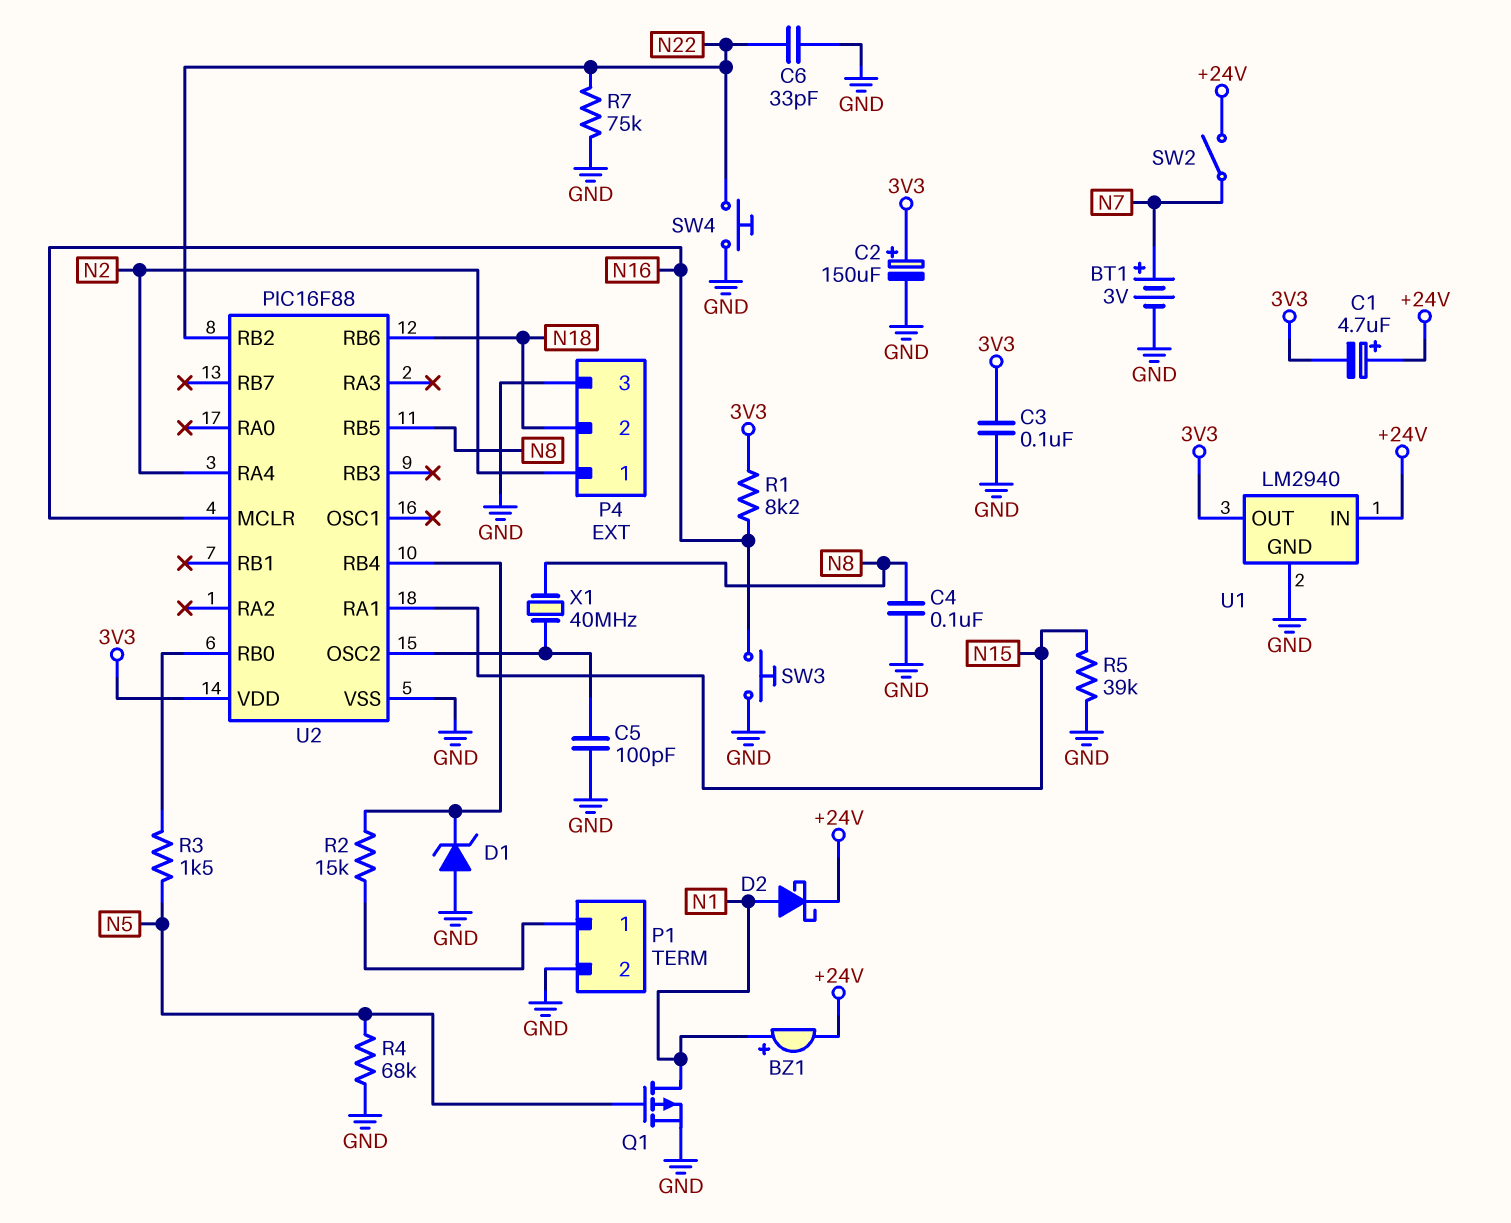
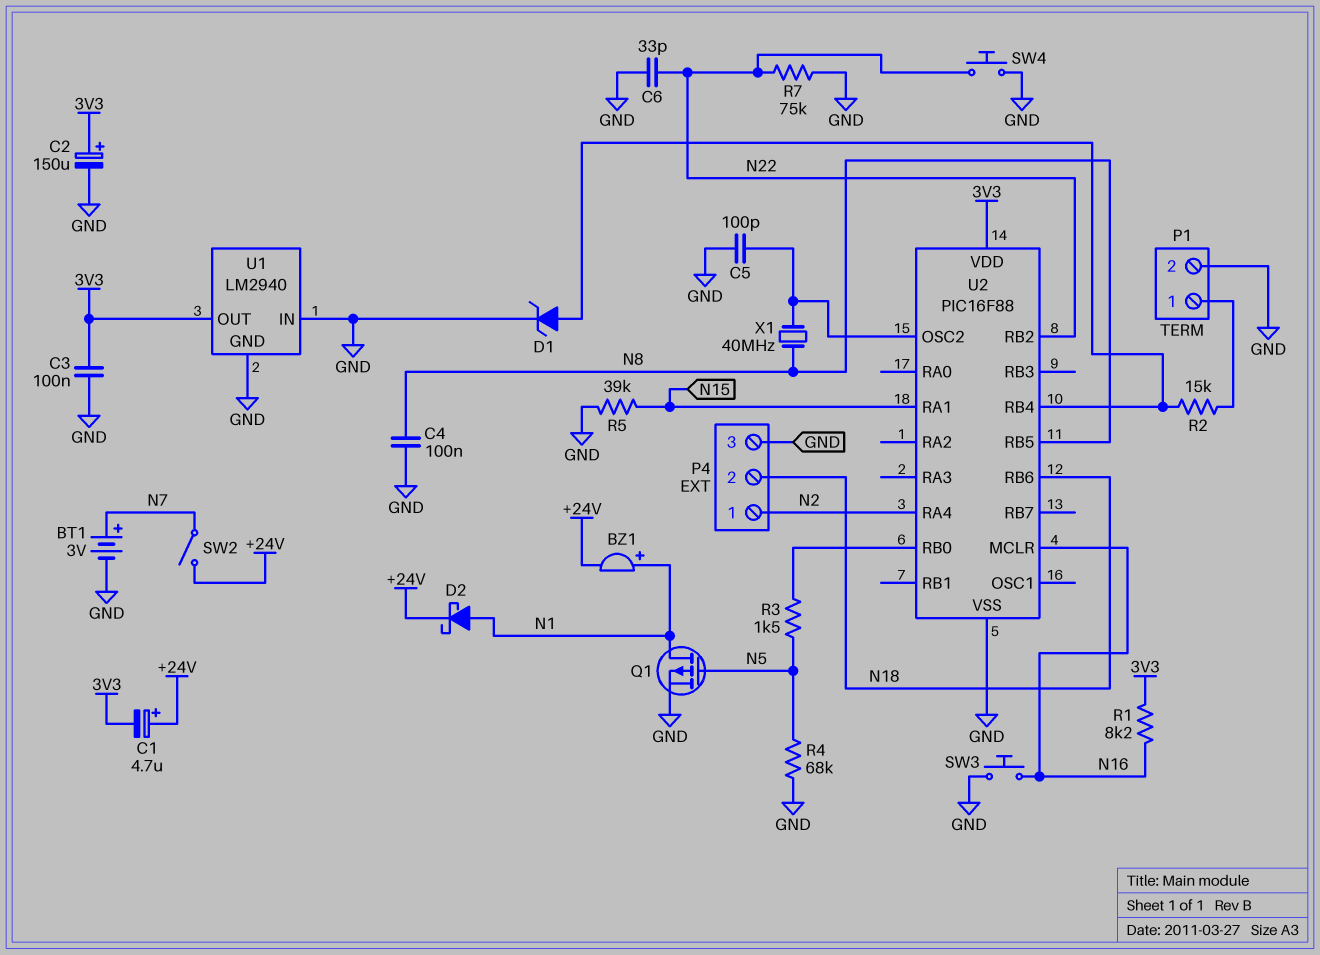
D1: zener (A GND, K U2/RB4) -> zener (A U2/RB4, K GND)
U1 pin IN: +24V -> GND

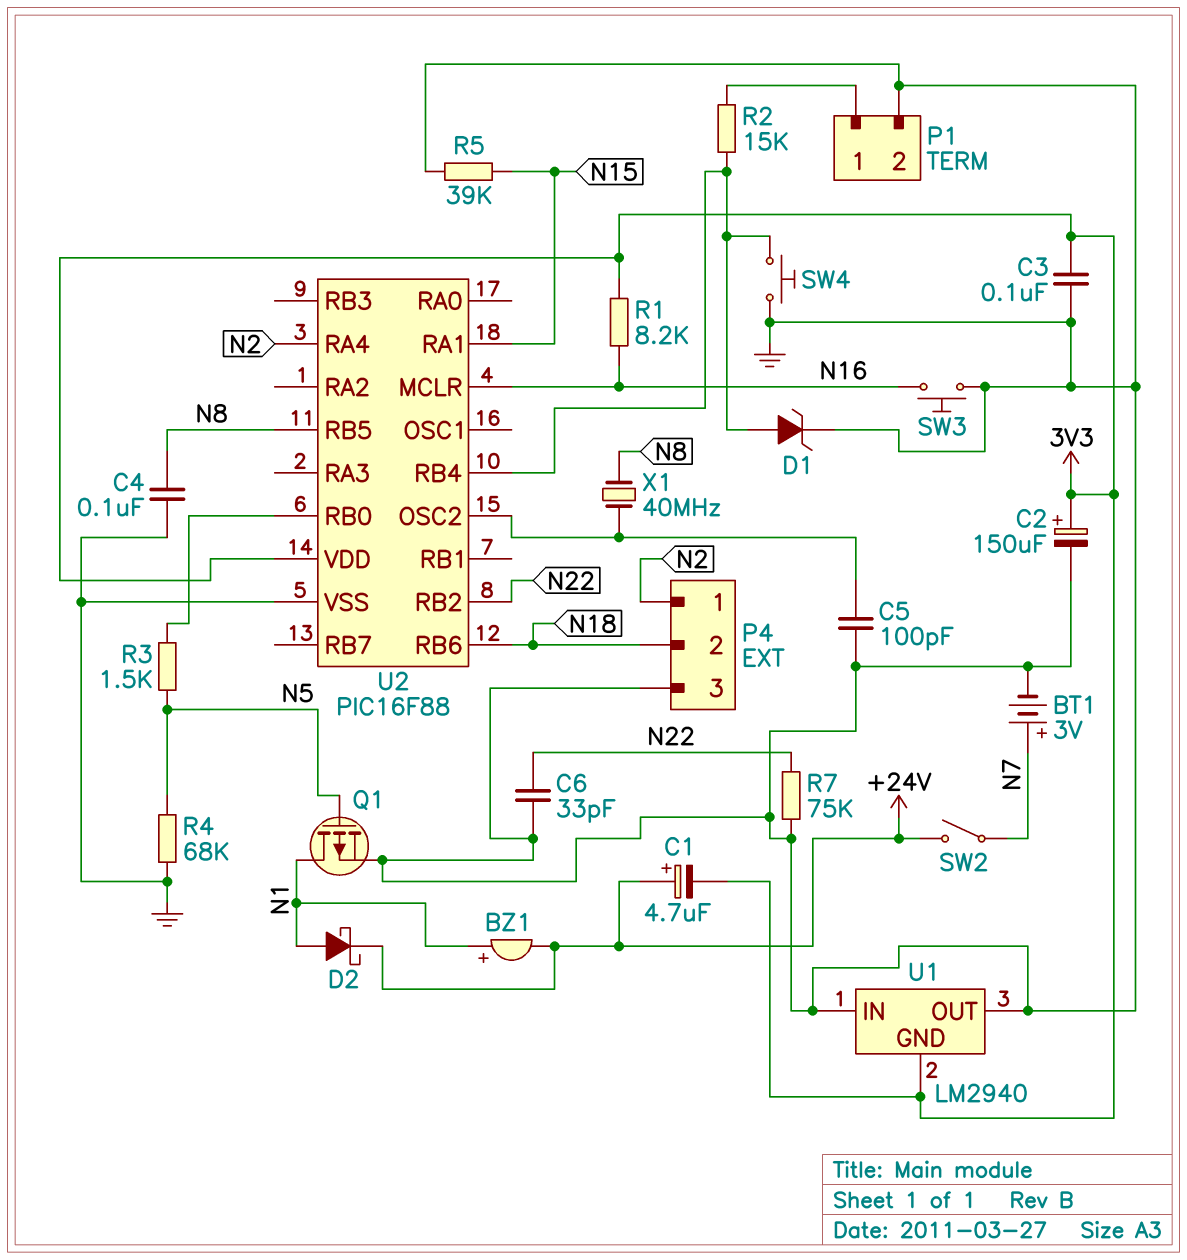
SW4: button (GND, N22) -> button (GND, U2/RB4)
U1 pin GND: GND -> 3V3
U1 pin OUT: 3V3 -> GND

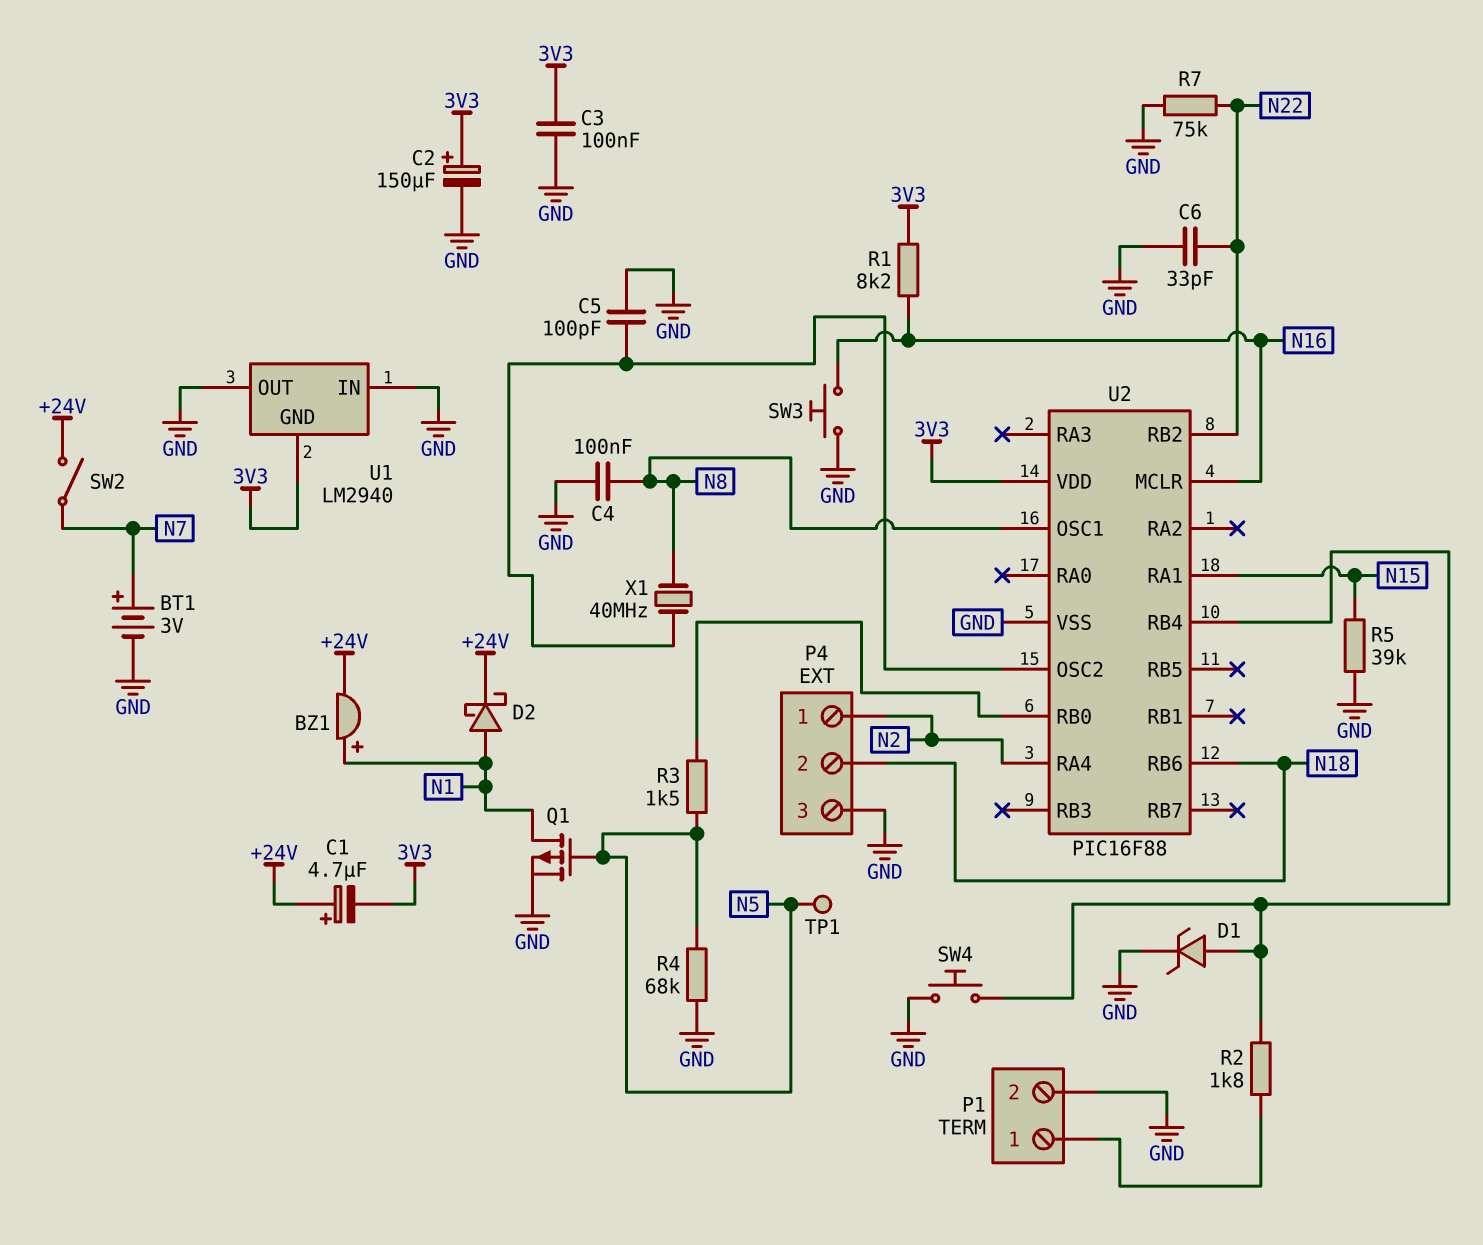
R2: 15k (P1/1, U2/RB4) -> 1.8k (P1/1, U2/RB4)
TP1: none -> test point (N5)
U2 pin OSC1: none -> N8
U2 pin RB5: N8 -> none

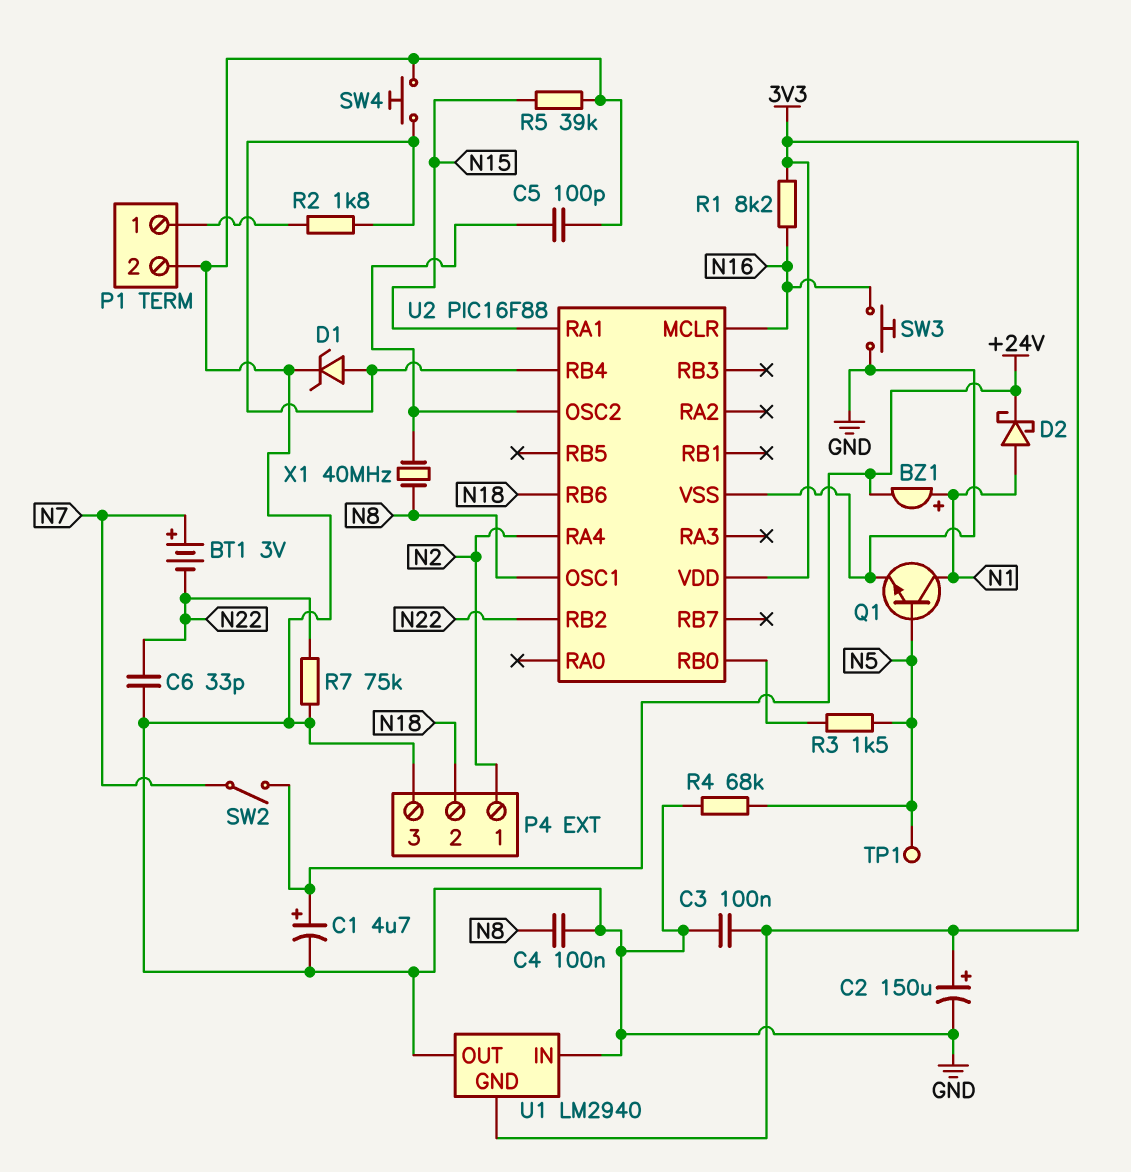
BT1: 3V (plus N7, minus GND) -> 3V (plus N7, minus N22)
C1: 4.7uF (plus +24V, minus 3V3) -> 4.7uF (plus +24V, minus GND)
Q1: PMOS (G N5, D N1, S GND) -> NPN (B N5, C N1, E GND)

